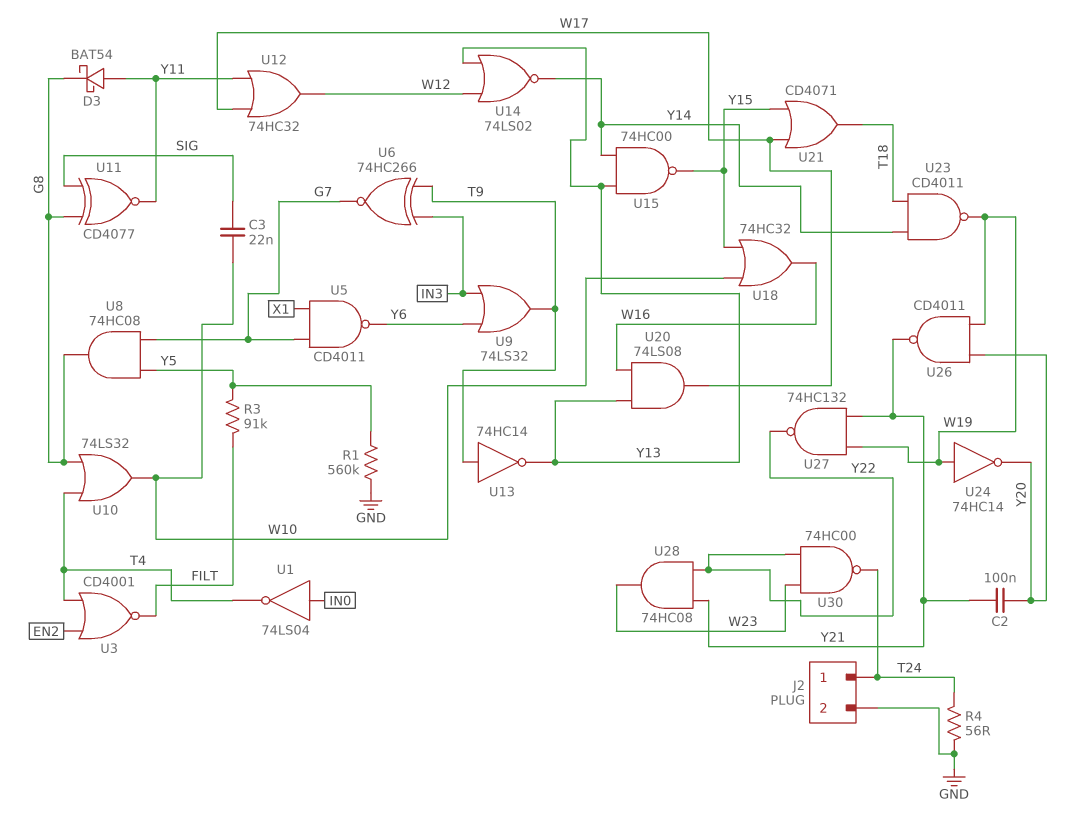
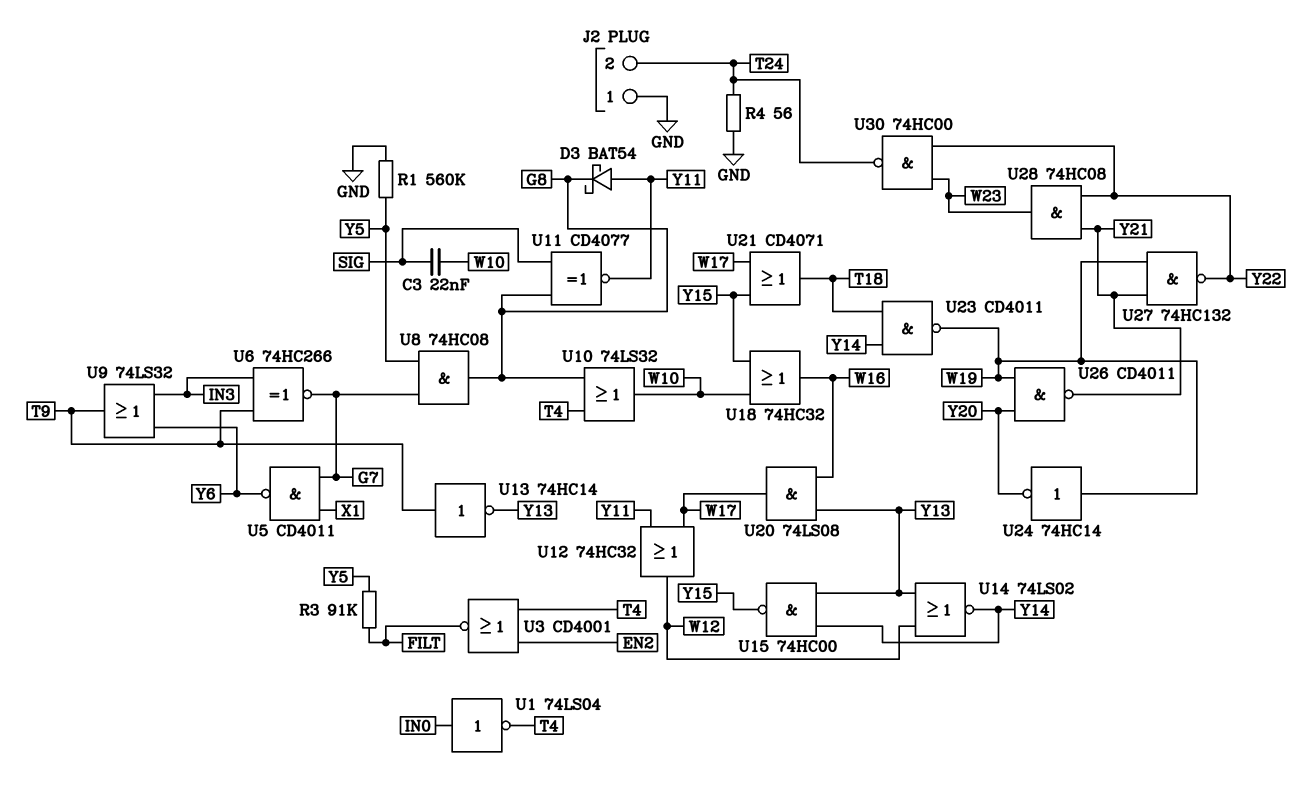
C2: 100nF (Y20, Y21) -> none
J2 pin 1: T24 -> GND
J2 pin 2: GND -> T24

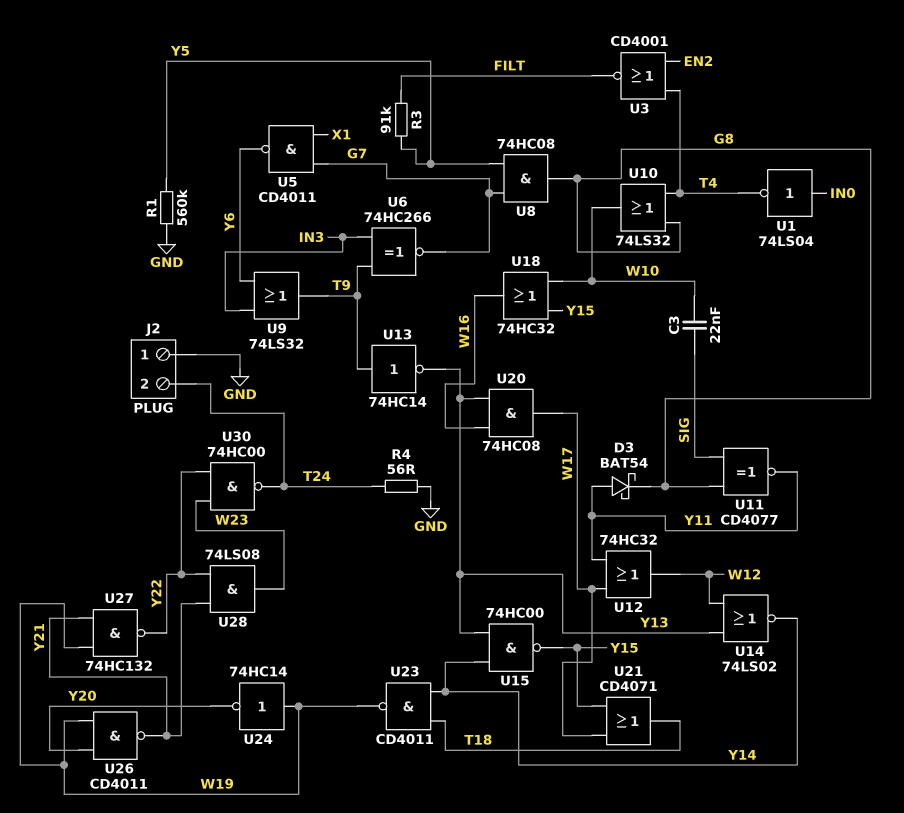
U20: AND 74LS08 (in W16, in Y13, out W17) -> AND 74HC08 (in W16, in Y13, out W17)
U28: AND 74HC08 (in Y21, in Y22, out W23) -> AND 74LS08 (in Y21, in Y22, out W23)

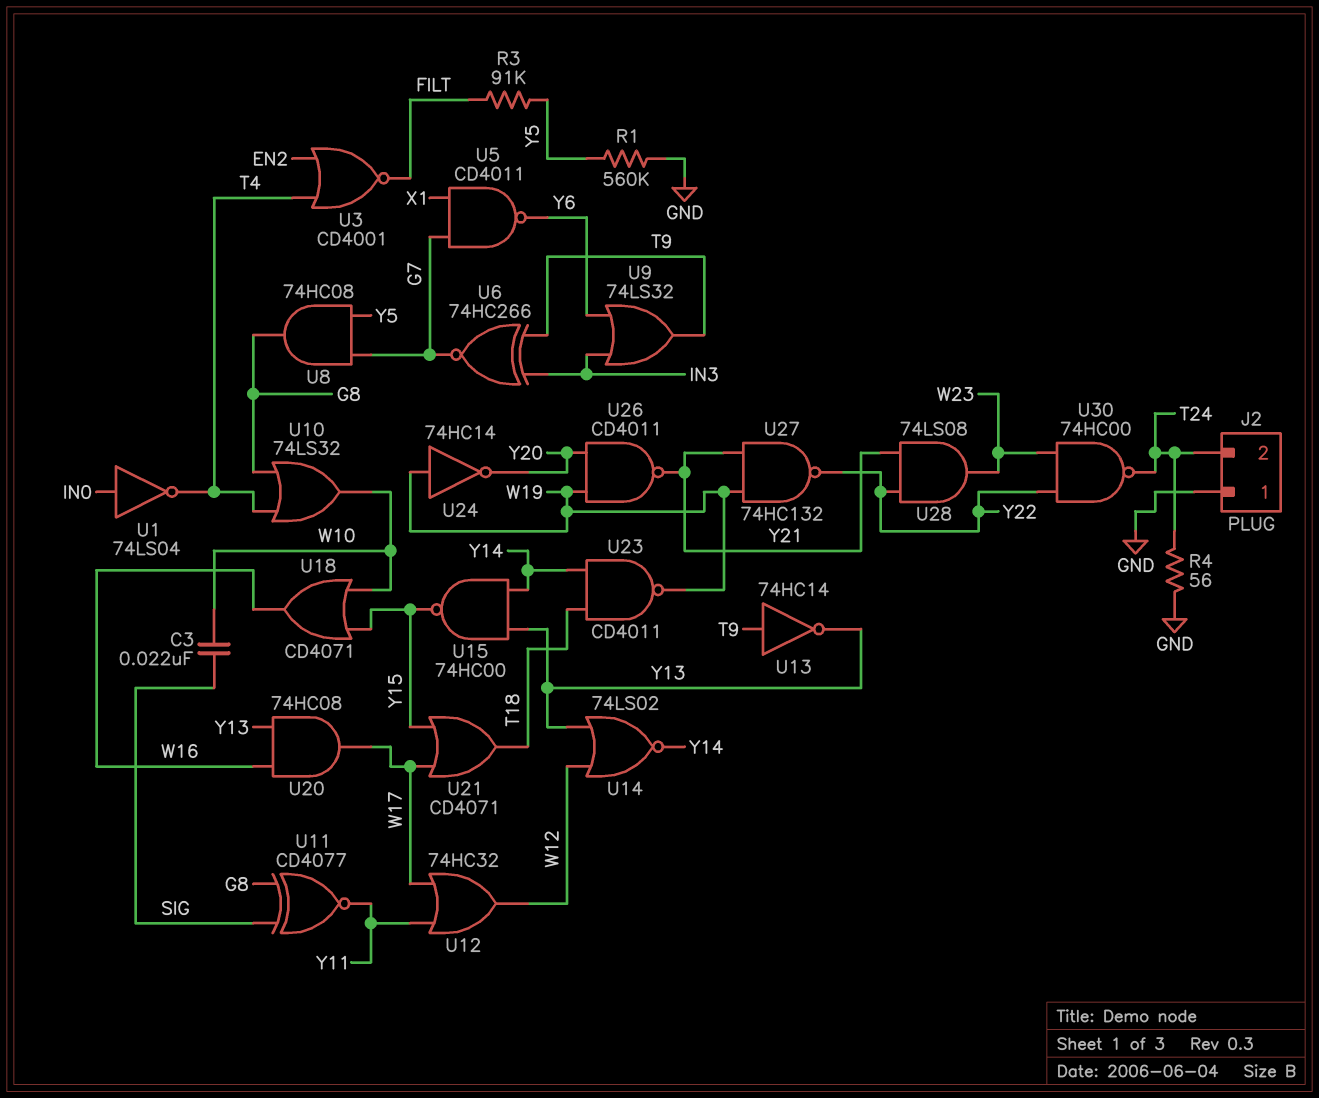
D3: schottky BAT54 (A Y11, K G8) -> none
U18: OR 74HC32 (in W10, in Y15, out W16) -> OR CD4071 (in W10, in Y15, out W16)

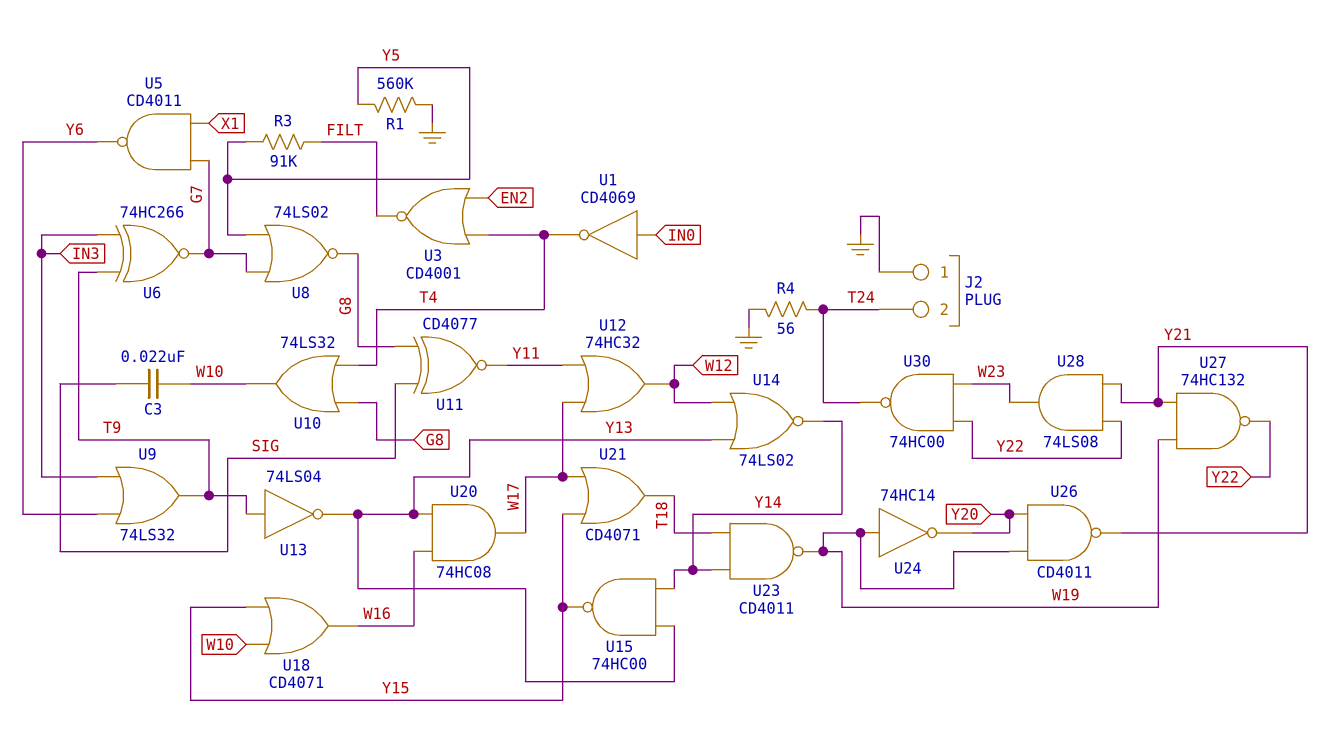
U1: NOT 74LS04 (in IN0, out T4) -> NOT CD4069 (in IN0, out T4)
U8: AND 74HC08 (in G7, in Y5, out G8) -> NOR 74LS02 (in G7, in Y5, out G8)
U13: NOT 74HC14 (in T9, out Y13) -> NOT 74LS04 (in T9, out Y13)

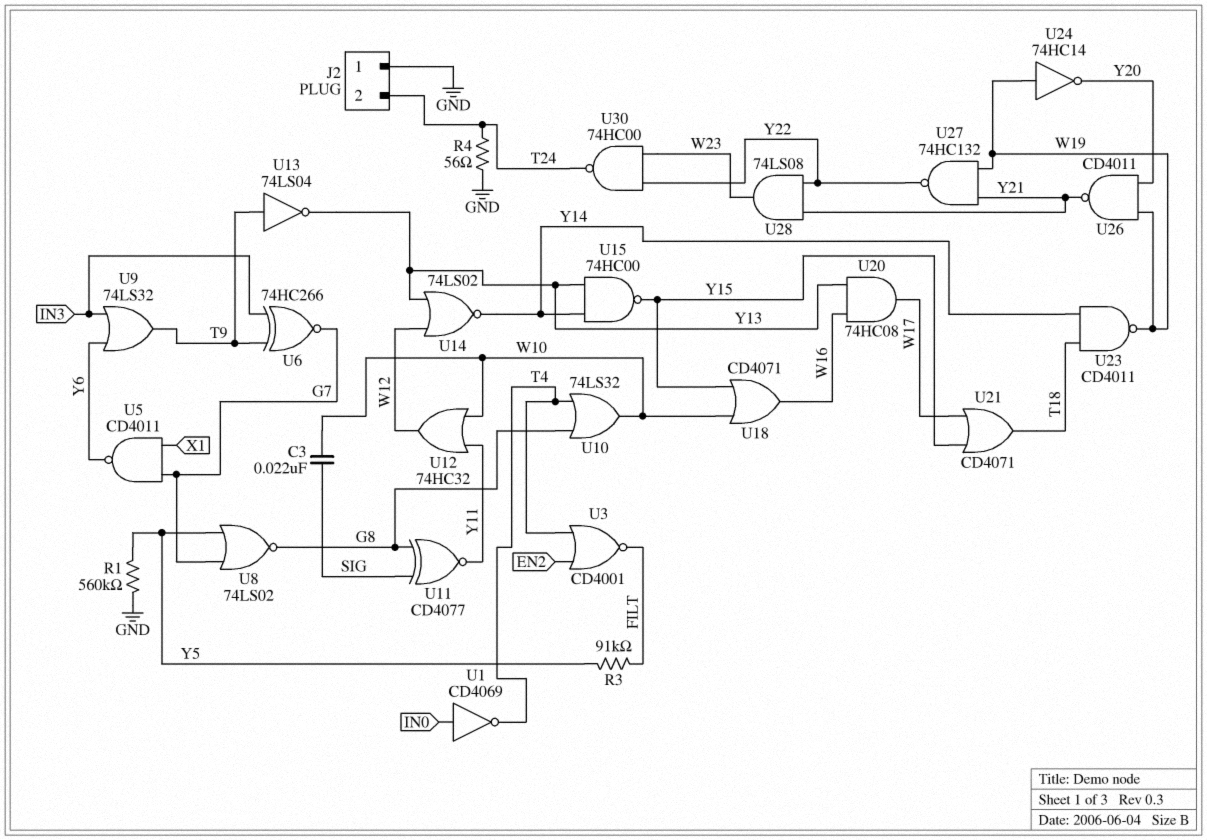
U12: OR 74HC32 (in W17, in Y11, out W12) -> OR 74HC32 (in W10, in Y11, out W12)

